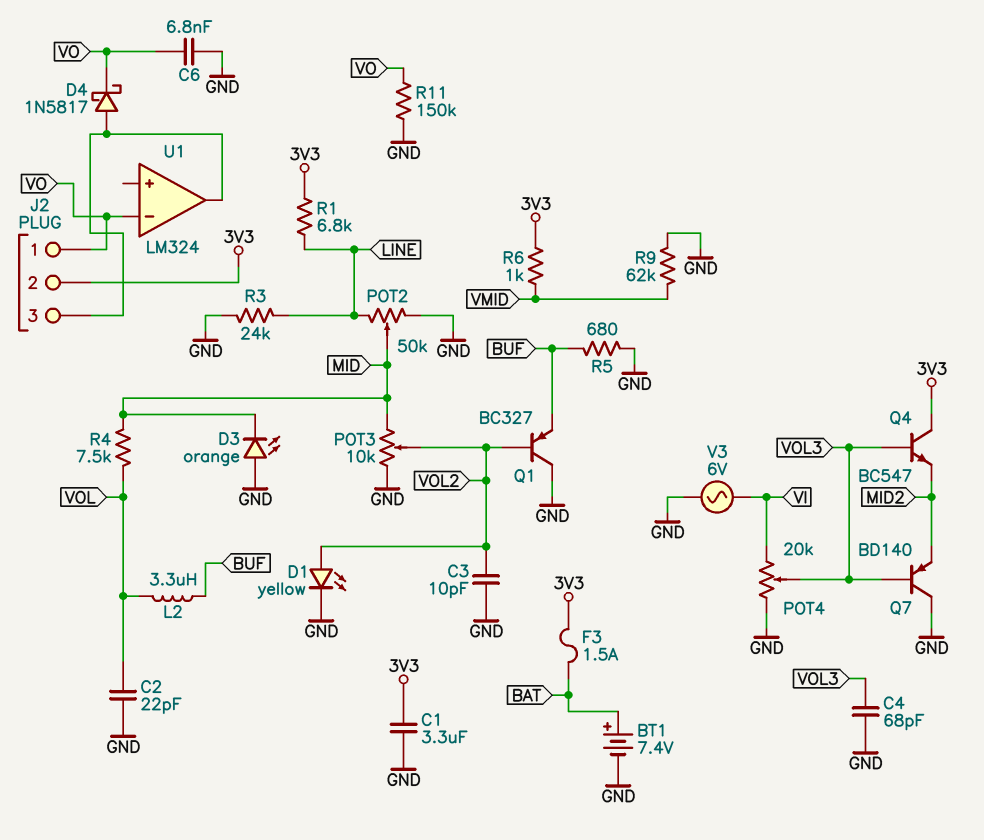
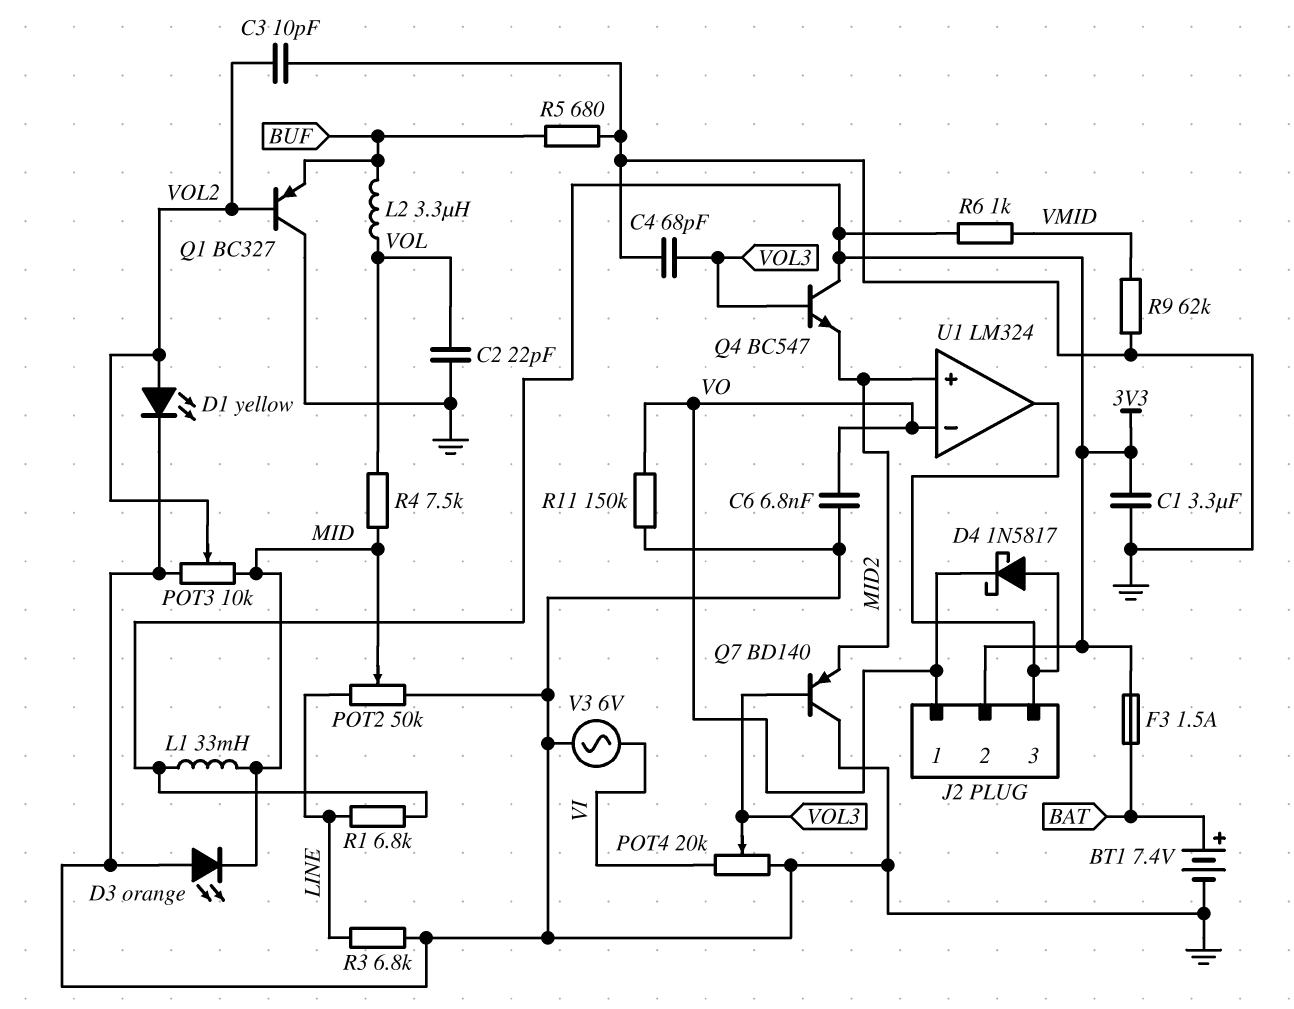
L1: none -> 33mH (3V3, MID)
R3: 24k (GND, LINE) -> 6.8k (GND, LINE)
U1 pin in+: none -> MID2

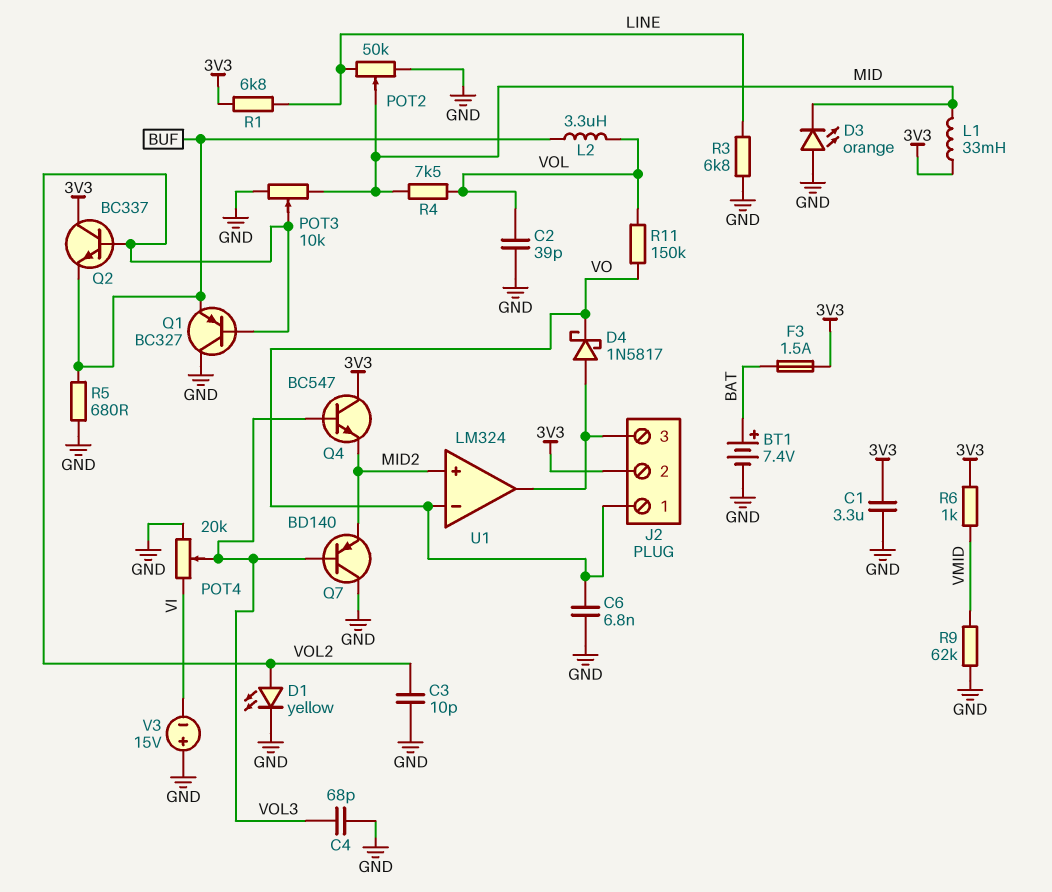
C2: 22pF (GND, VOL) -> 39pF (GND, VOL)
Q2: none -> NPN BC337 (B VOL2, C 3V3, E BUF)
R11: 150k (GND, VO) -> 150k (VO, VOL)
V3: AC 6V (GND, VI) -> 15V (plus GND, minus VI)

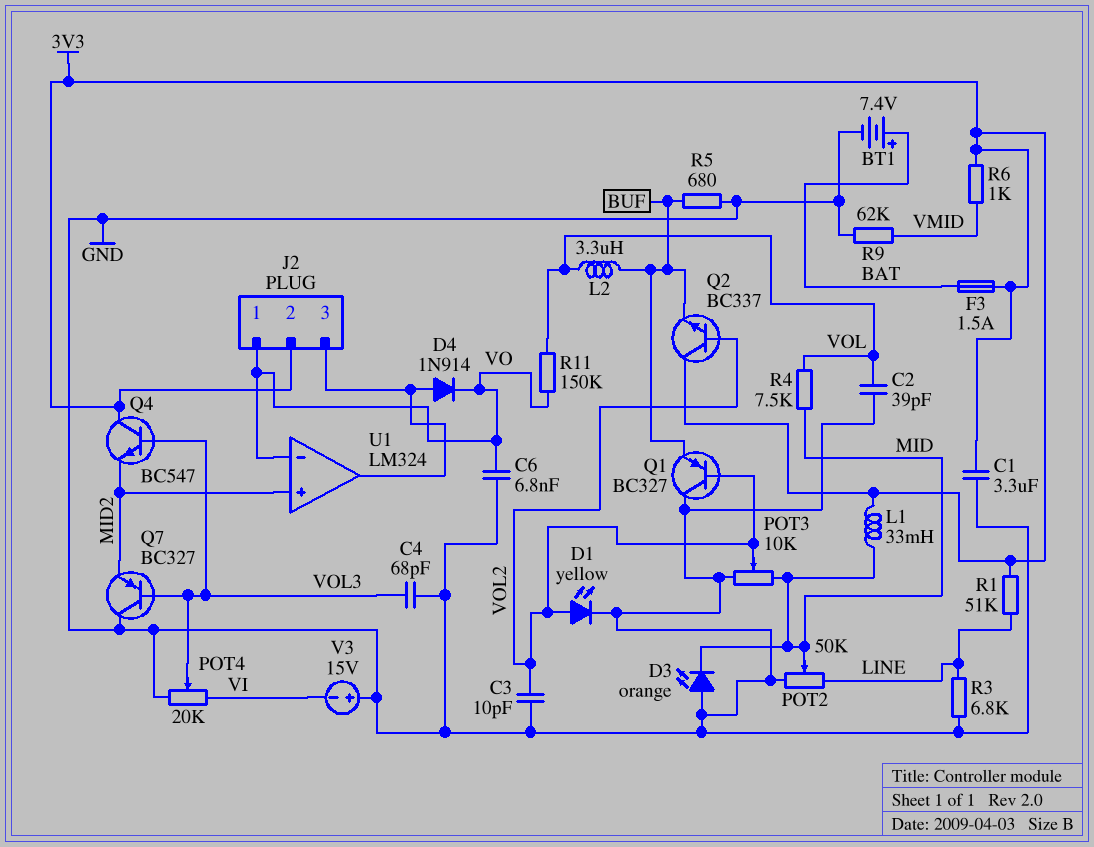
D4: schottky 1N5817 (A J2/3, K VO) -> diode 1N914 (A J2/3, K VO)
Q7: PNP BD140 (B VOL3, C GND, E MID2) -> PNP BC327 (B VOL3, C GND, E MID2)
R1: 6.8k (3V3, LINE) -> 51k (3V3, LINE)

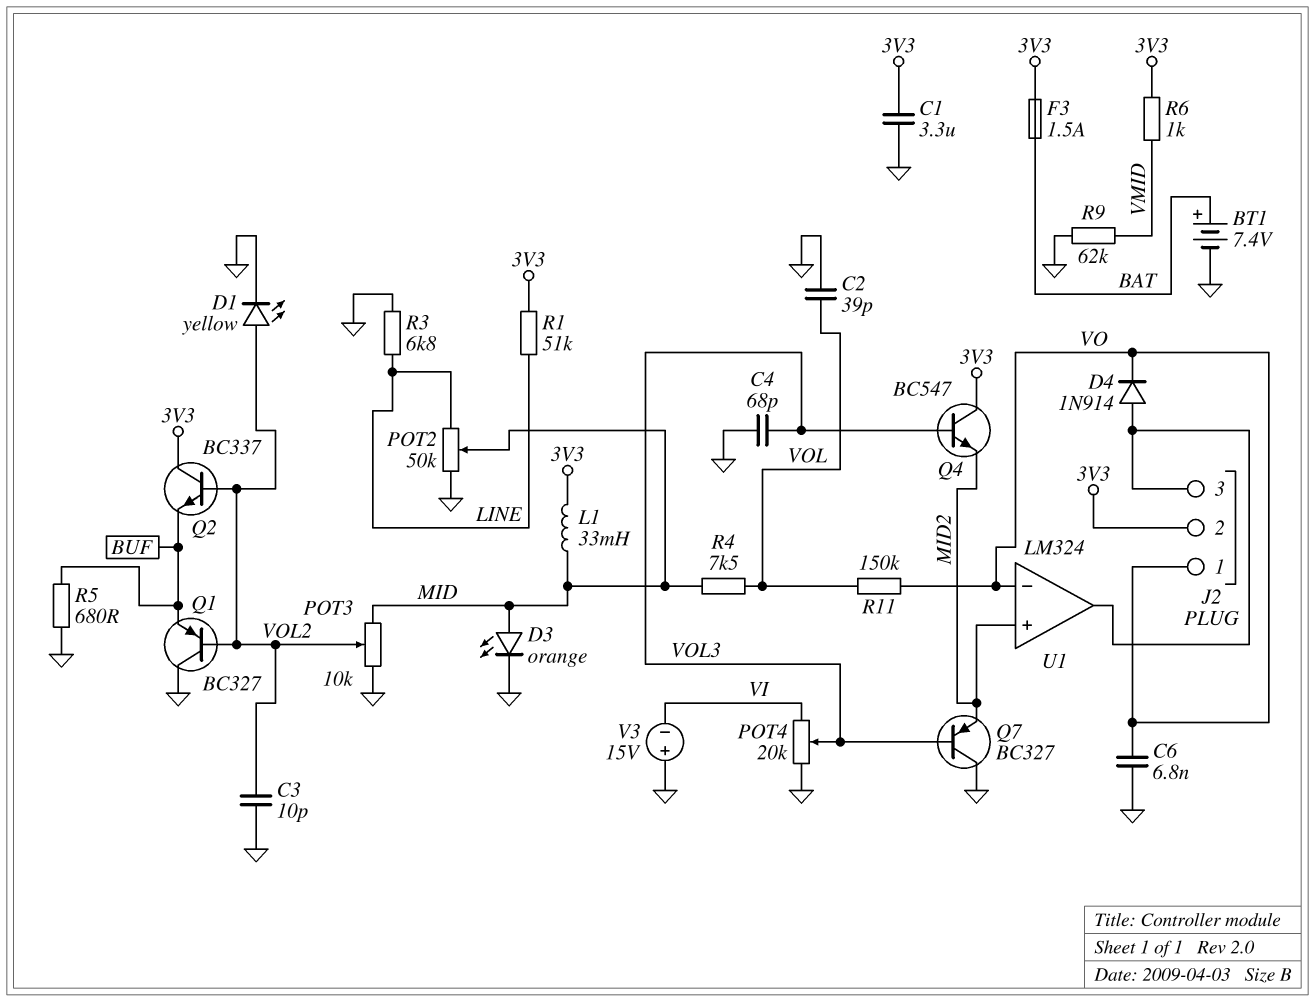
D3: LED orange (A GND, K MID) -> LED orange (A MID, K GND)
L2: 3.3uH (BUF, VOL) -> none

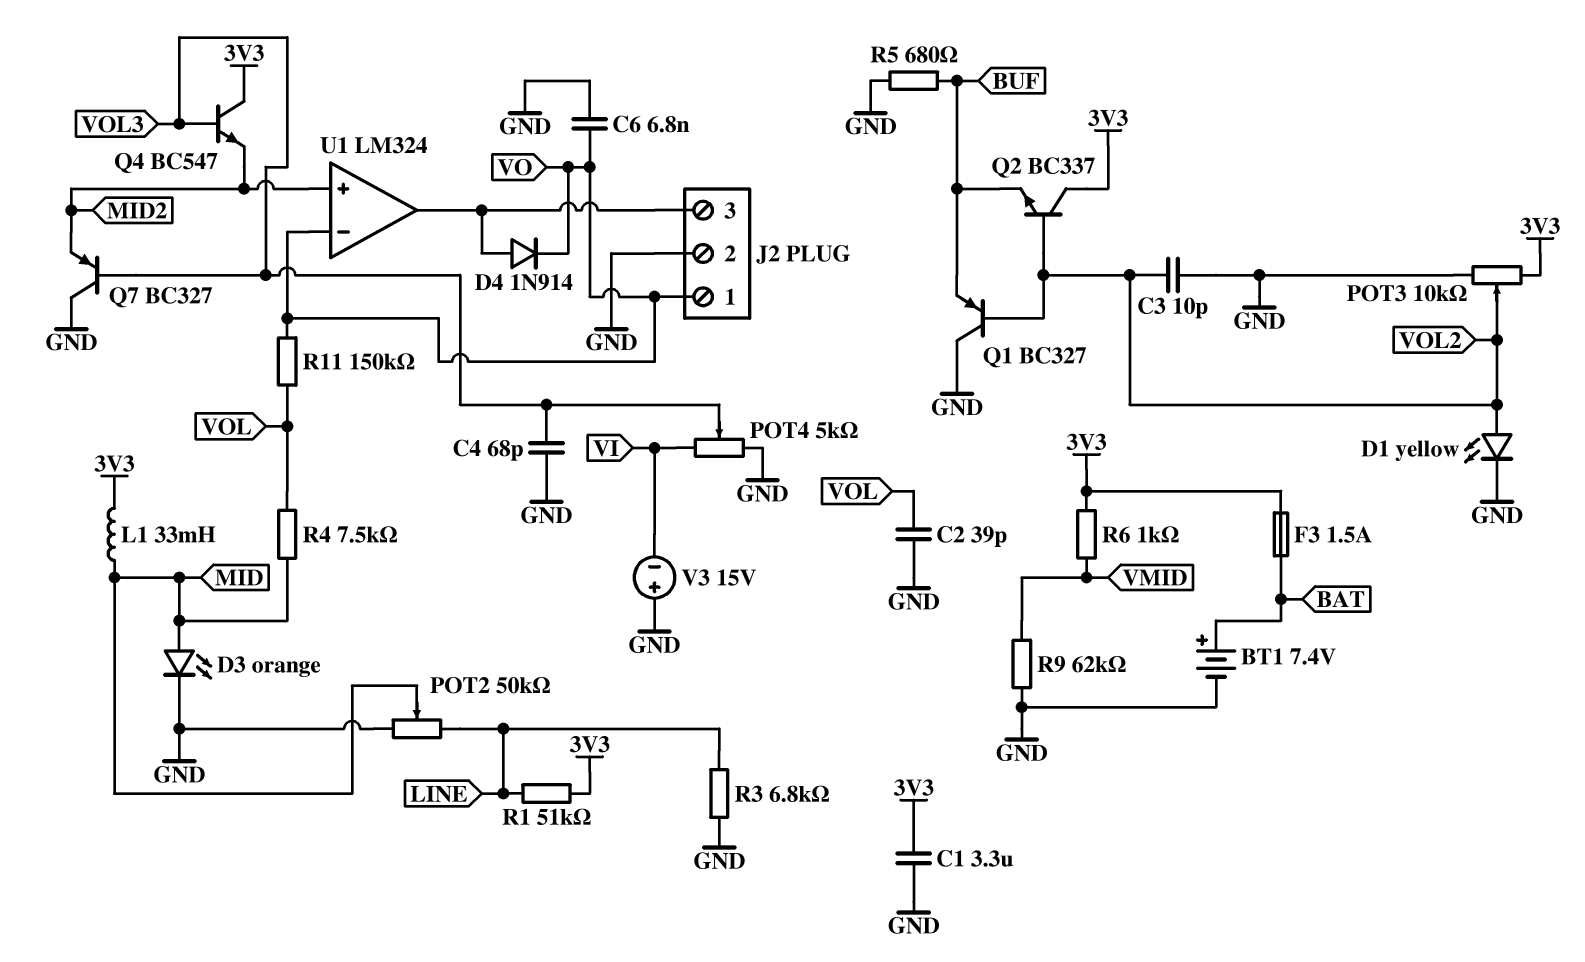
J2 pin 2: 3V3 -> GND
POT3: 10k (GND, MID, wiper VOL2) -> 10k (3V3, GND, wiper VOL2)
POT4: 20k (GND, VI, wiper VOL3) -> 5k (GND, VI, wiper VOL3)

